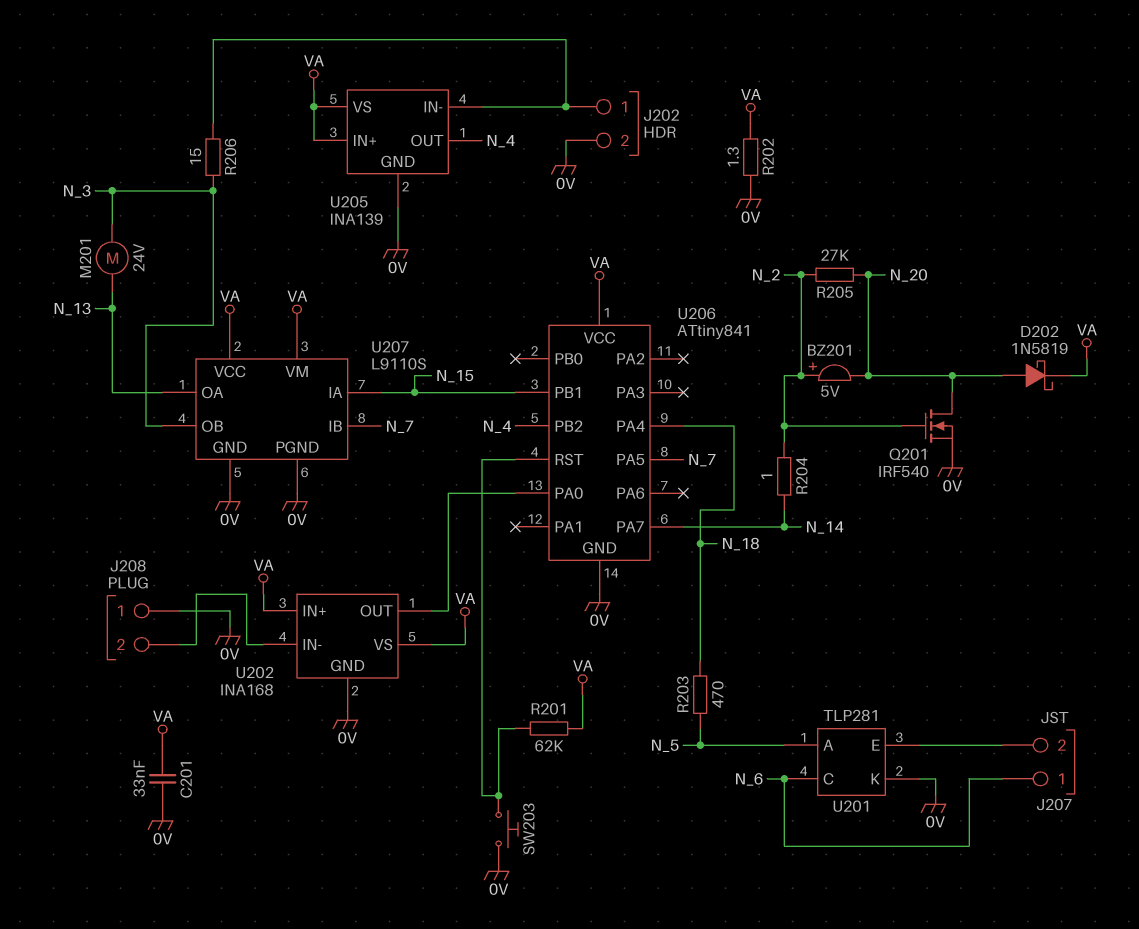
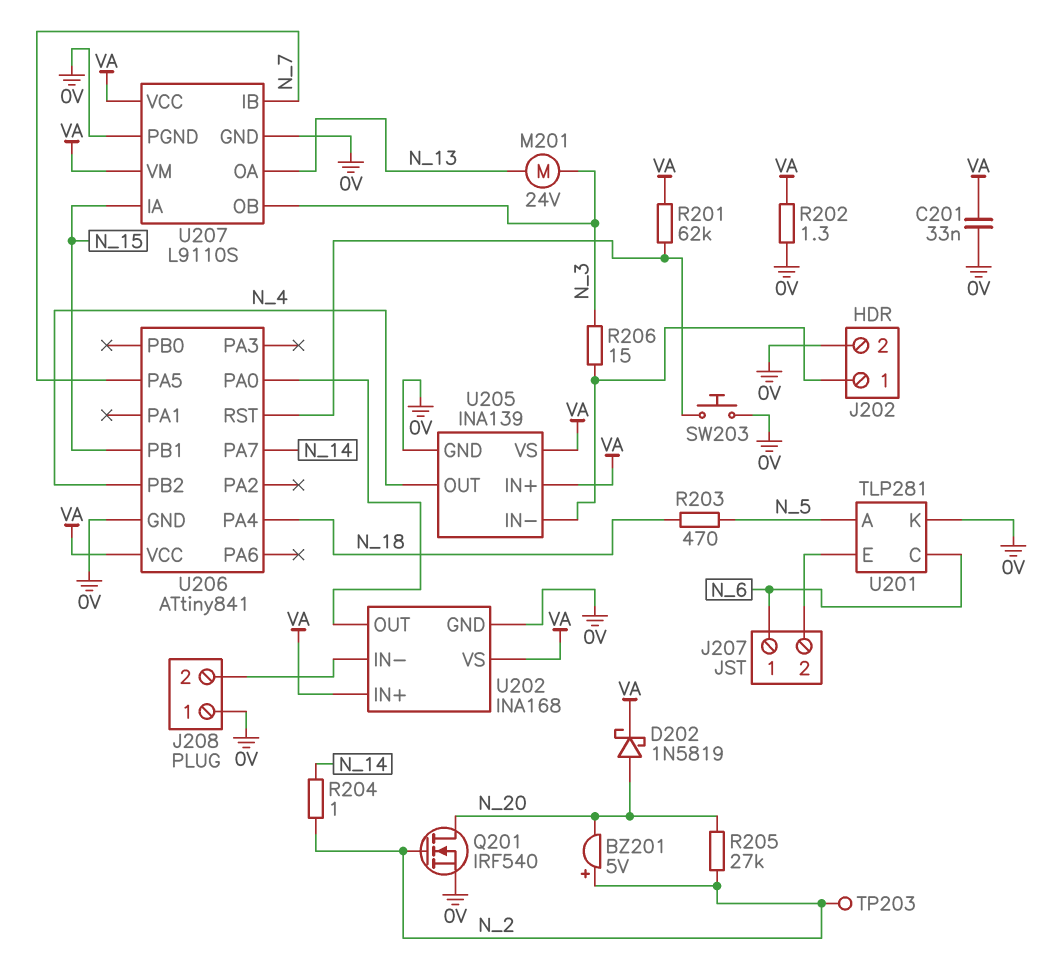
TP203: none -> test point (N_2)

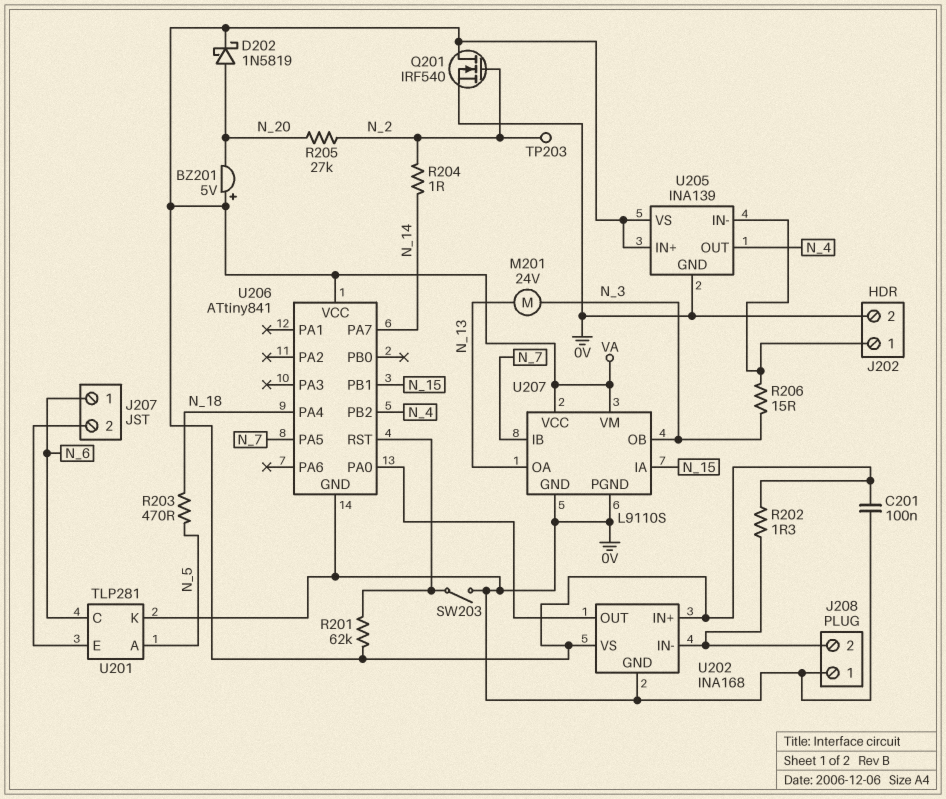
BZ201: buzzer 5V (plus N_2, minus N_20) -> buzzer 5V (plus VA, minus N_20)
C201: 33nF (0V, VA) -> 100nF (0V, VA)
Q201: NMOS IRF540 (G N_2, D N_20, S 0V) -> NMOS IRF540 (G N_2, D VA, S 0V)
R202: 1.3 (0V, VA) -> 1.3 (J208/2, VA)
SW203: button (0V, U206/RST) -> switch (0V, U206/RST)

